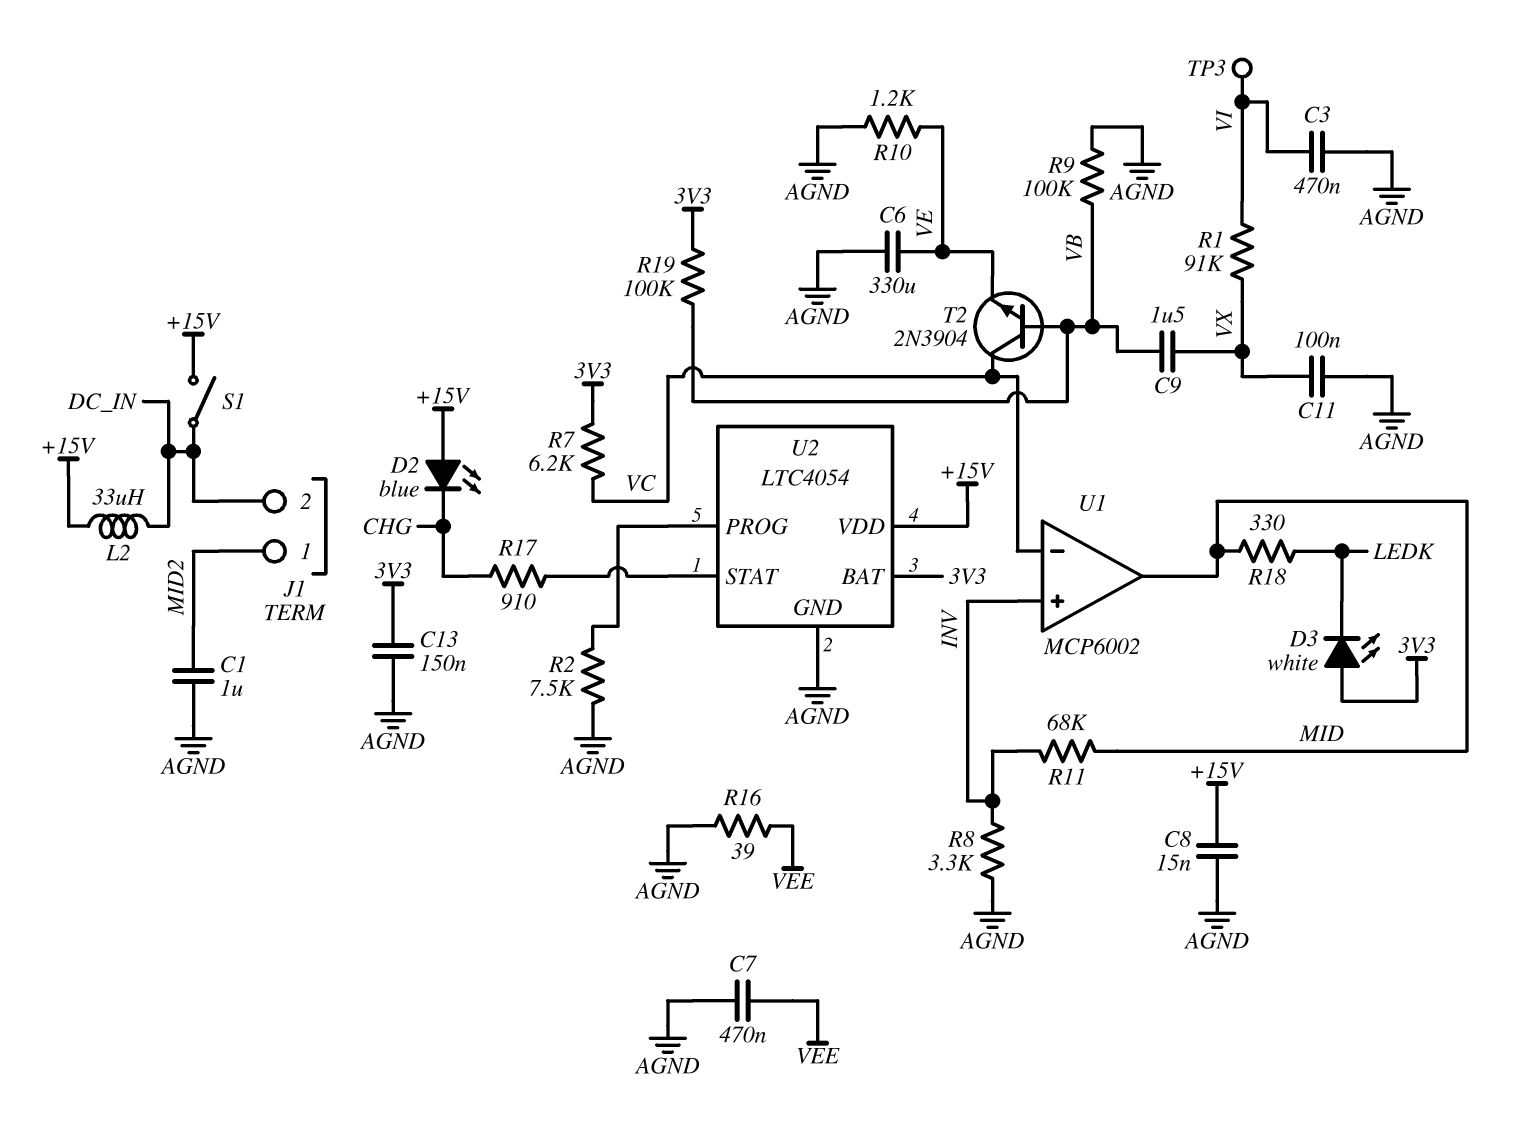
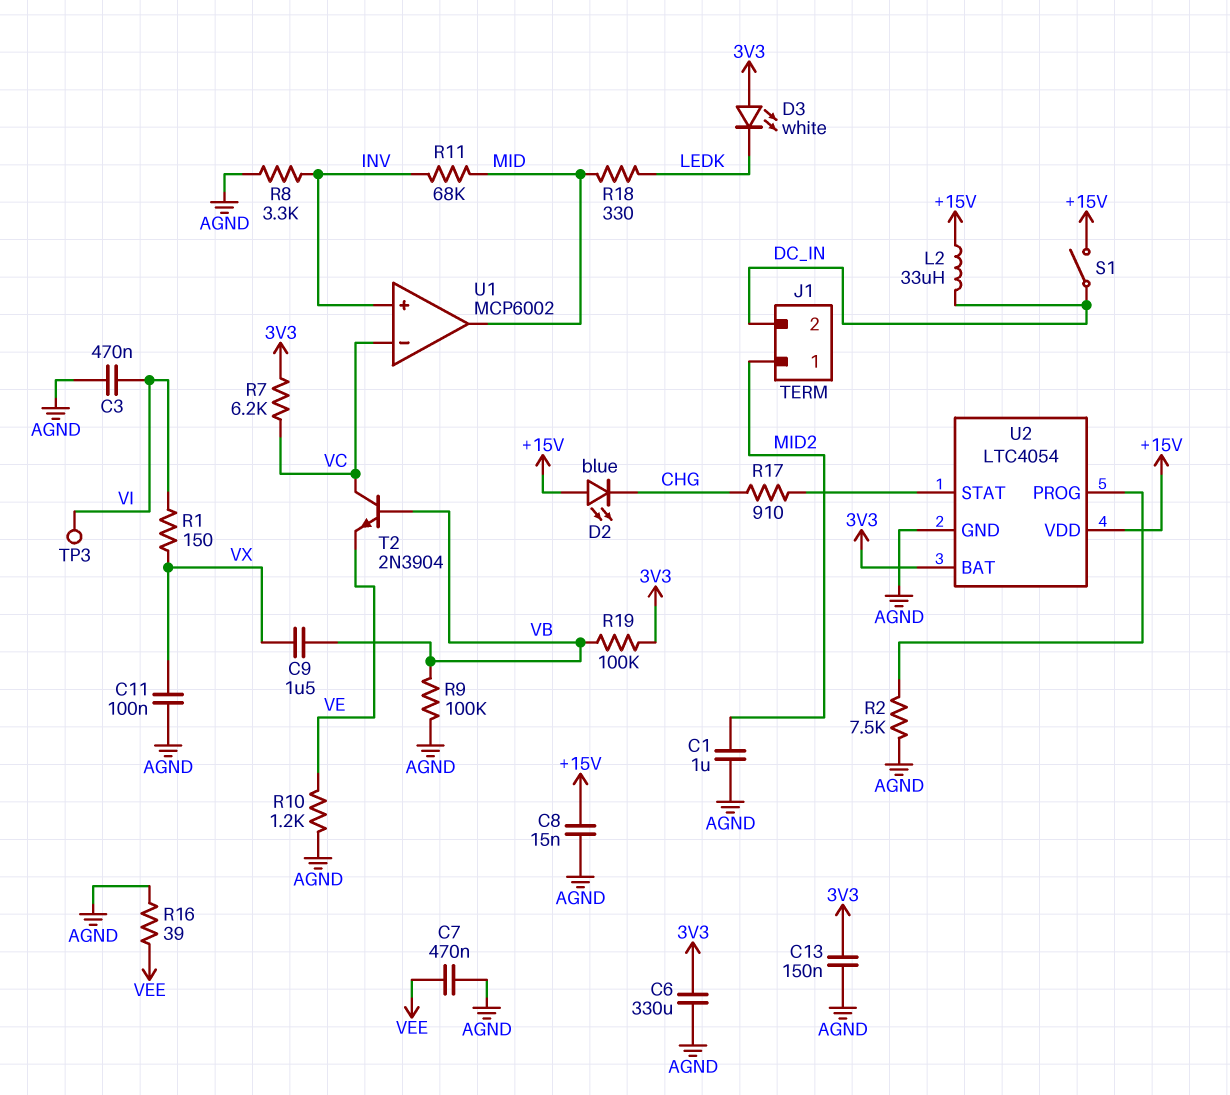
C6: 330uF (AGND, VE) -> 330uF (3V3, AGND)
R1: 91k (VI, VX) -> 150 (VI, VX)

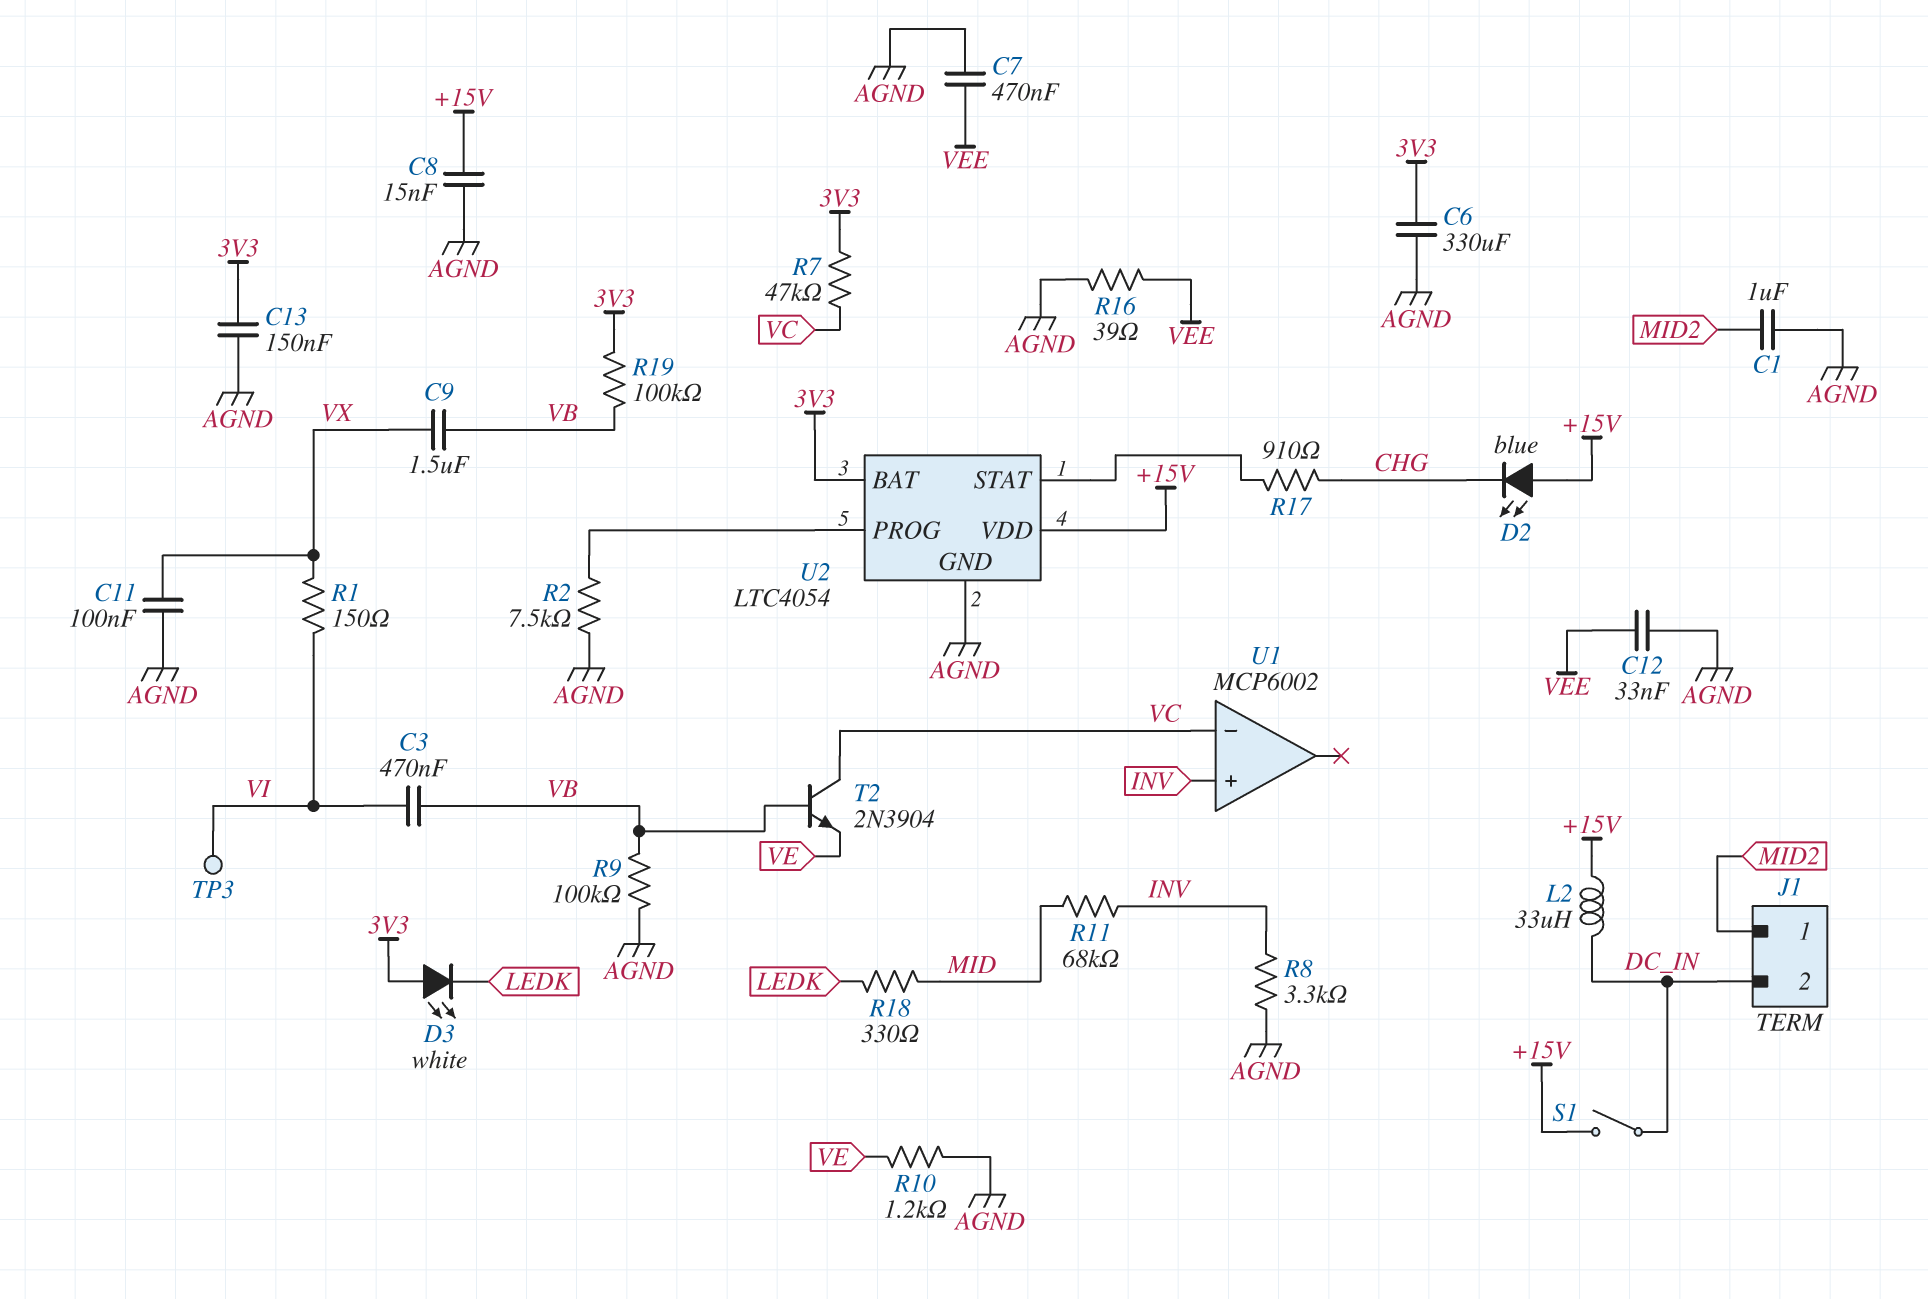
C3: 470nF (AGND, VI) -> 470nF (VB, VI)
C12: none -> 33nF (AGND, VEE)
R7: 6.2k (3V3, VC) -> 47k (3V3, VC)
U1 pin out: MID -> none

